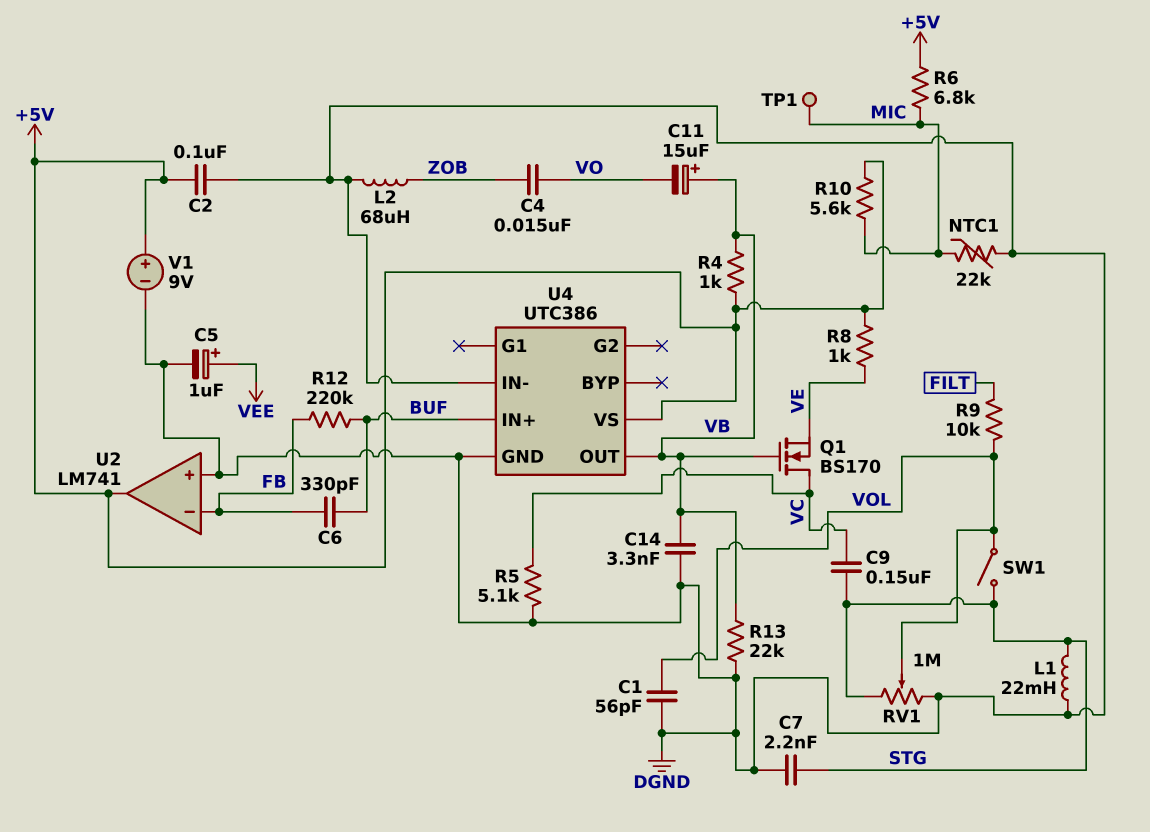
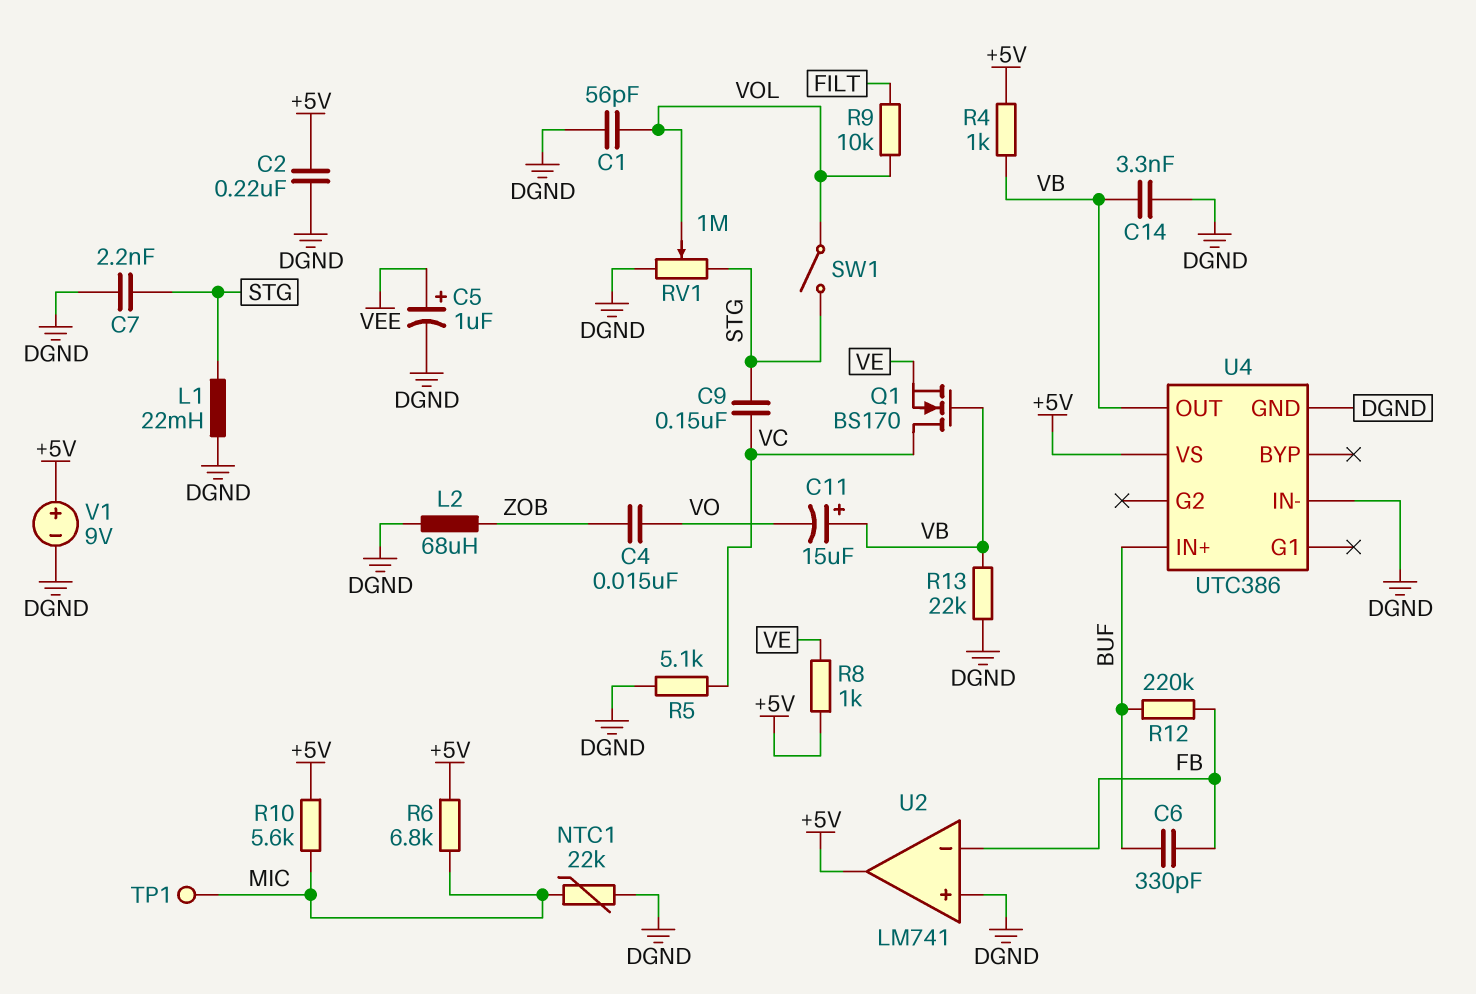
C2: 100nF (+5V, DGND) -> 220nF (+5V, DGND)

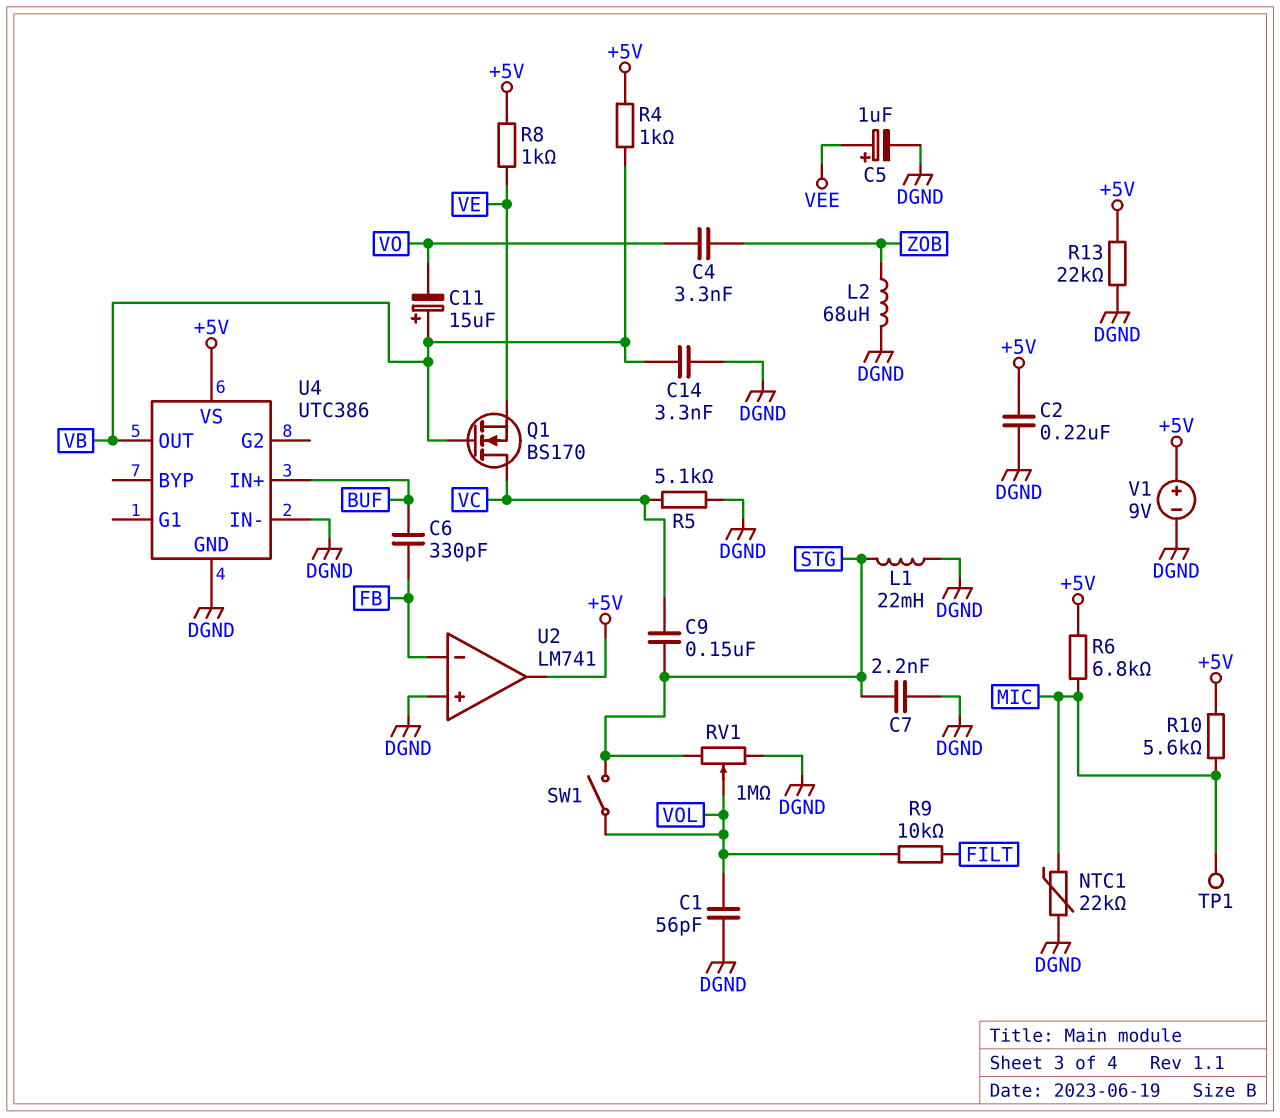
C4: 15nF (VO, ZOB) -> 3.3nF (VO, ZOB)
R12: 220k (BUF, FB) -> none
R13: 22k (DGND, VB) -> 22k (+5V, DGND)

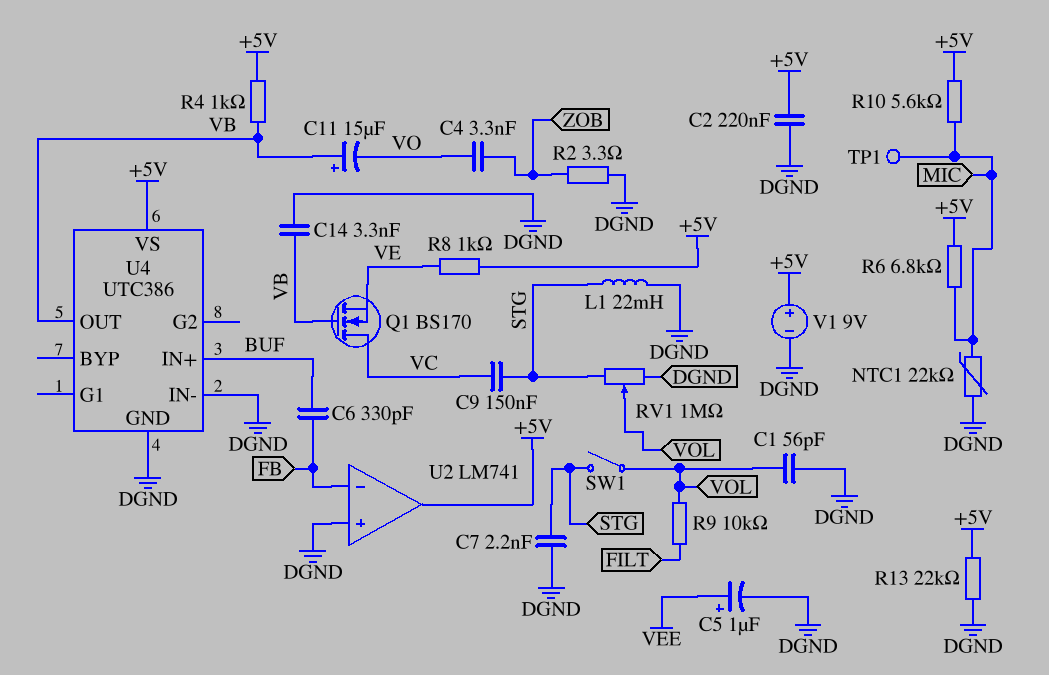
L2: 68uH (DGND, ZOB) -> none
R2: none -> 3.3 (DGND, ZOB)
R5: 5.1k (DGND, VC) -> none

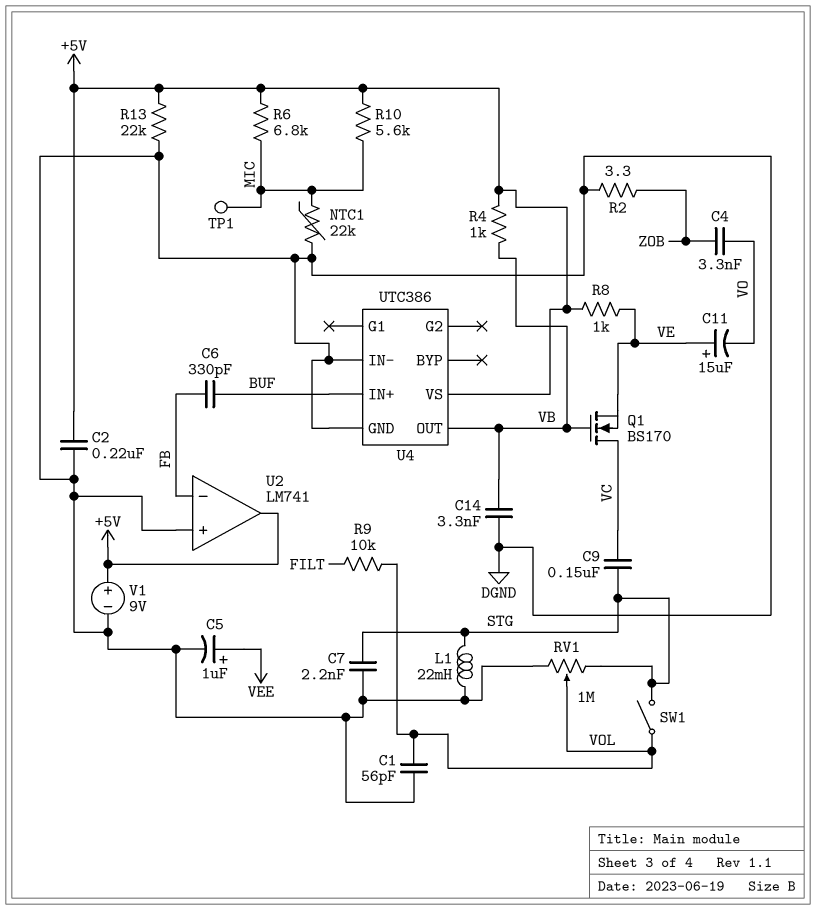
C11: 15uF (plus VB, minus VO) -> 15uF (plus VE, minus VO)

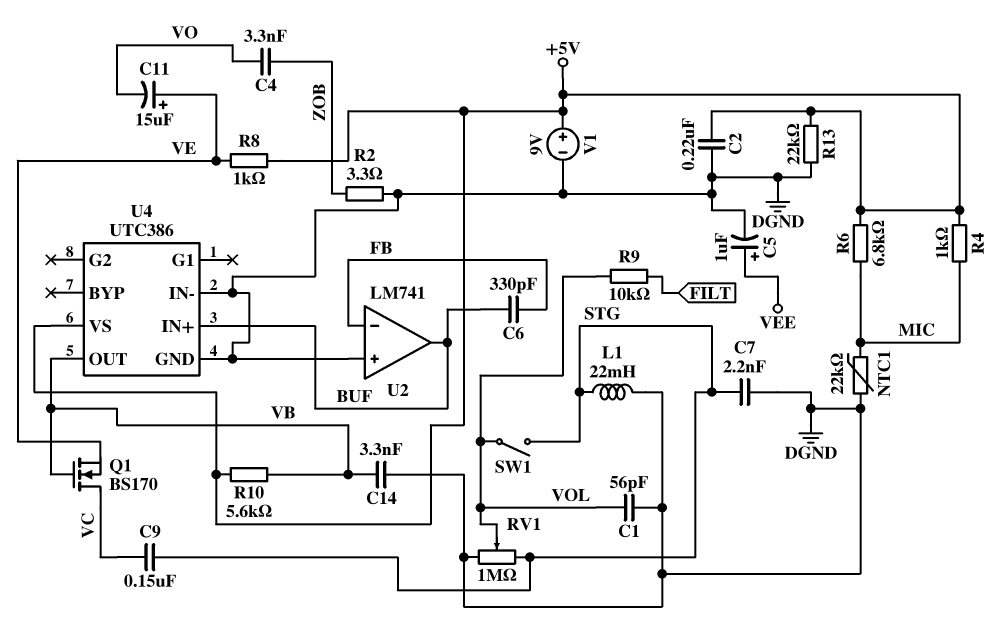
R4: 1k (+5V, VB) -> 1k (+5V, MIC)
R10: 5.6k (+5V, MIC) -> 5.6k (+5V, VB)
TP1: test point (MIC) -> none
U2 pin out: +5V -> BUF

